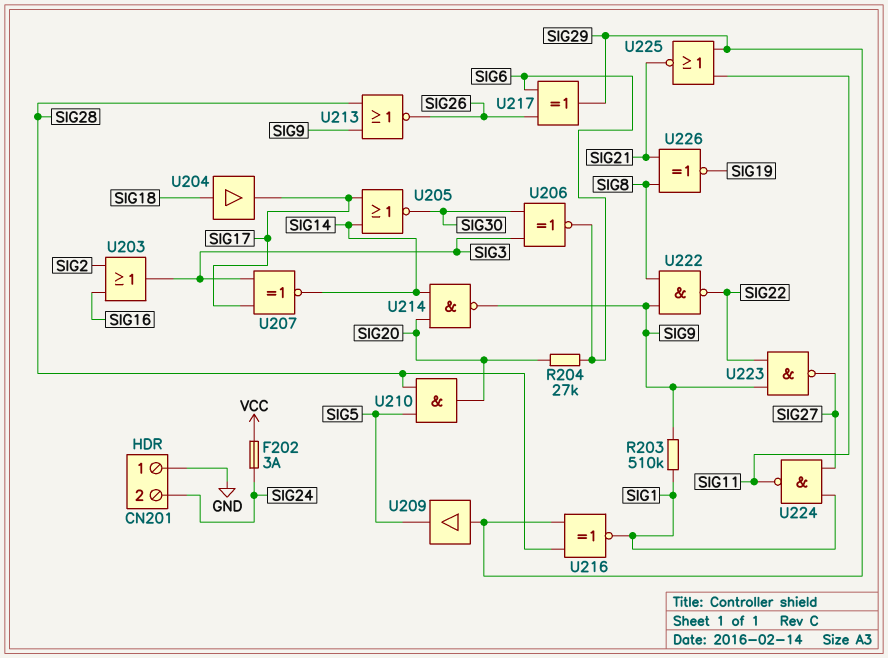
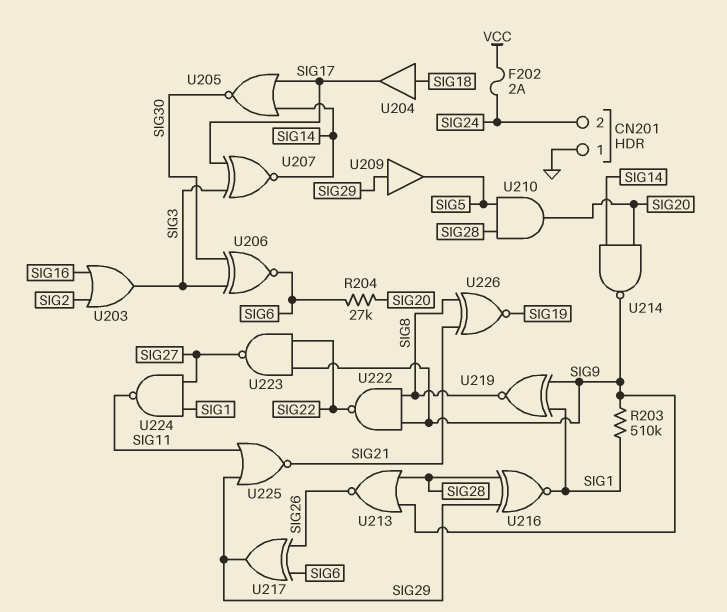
F202: 3A (SIG24, VCC) -> 2A (SIG24, VCC)
U219: none -> XNOR (in SIG1, in SIG9, out SIG8)

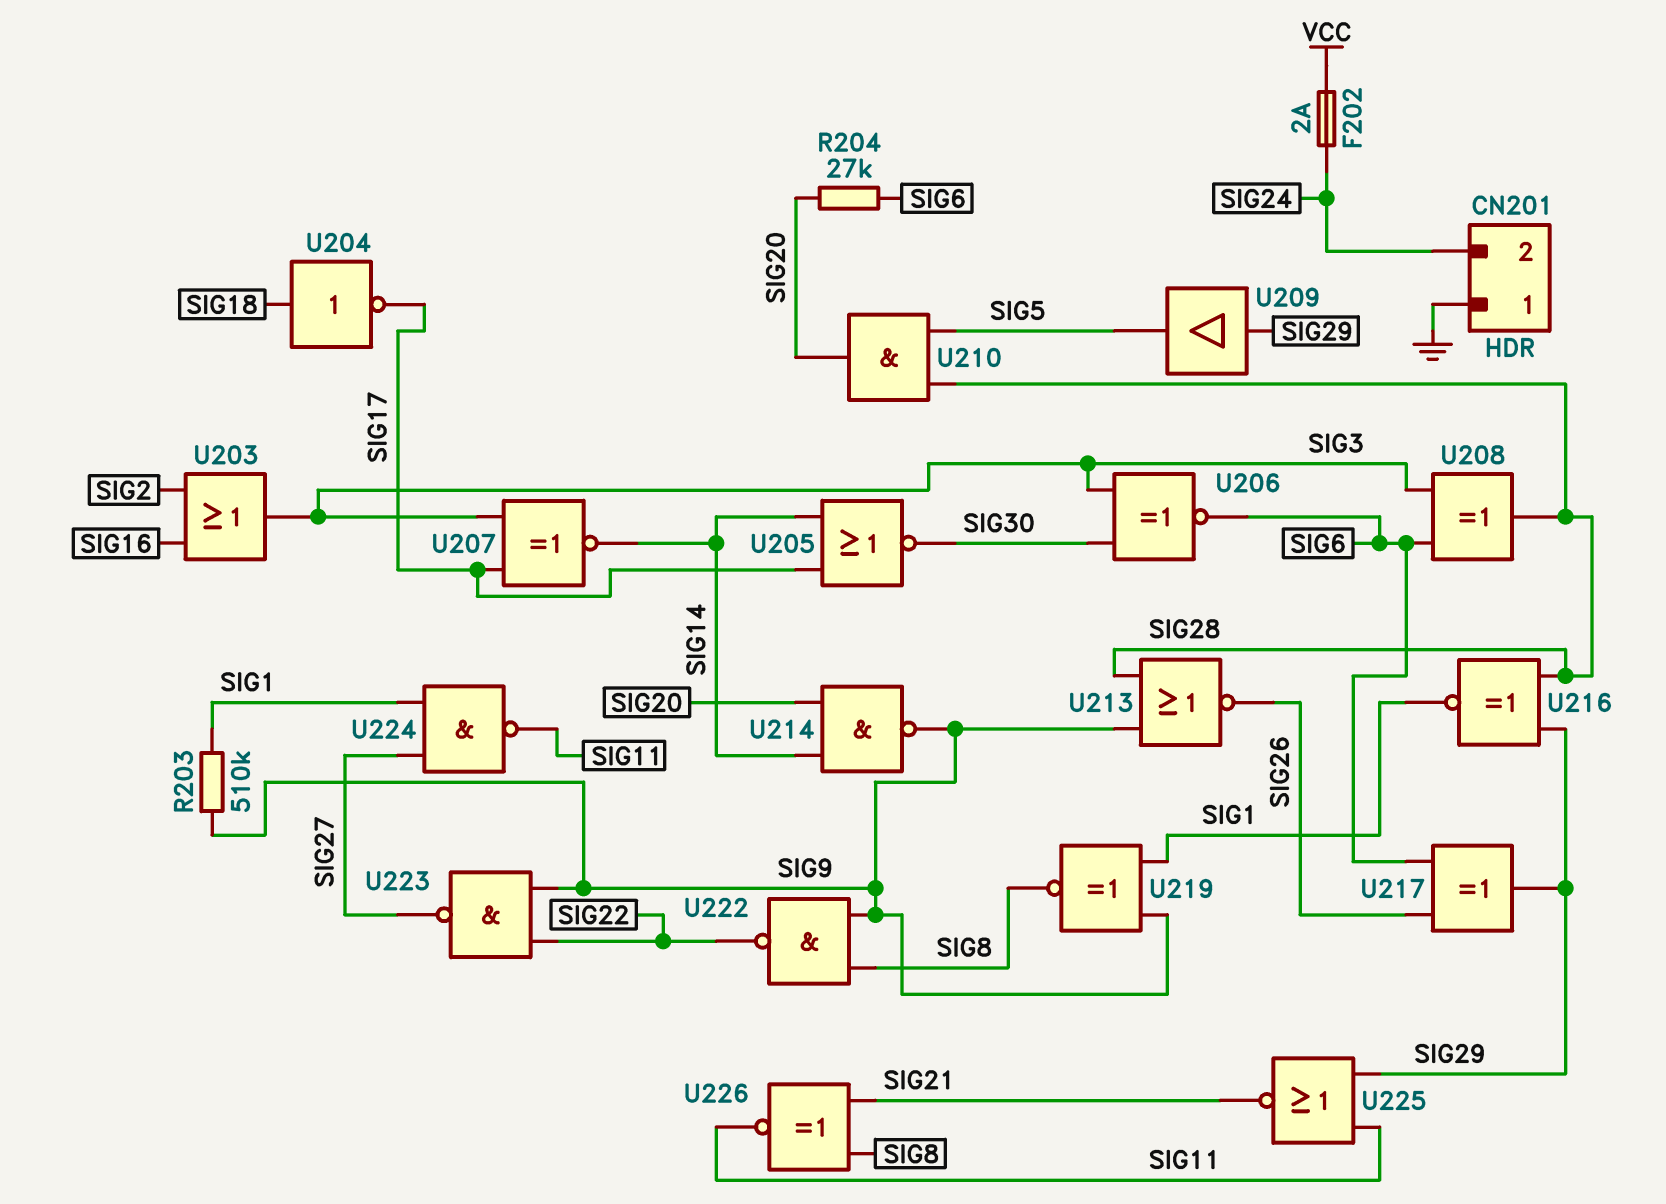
U204: buffer (in SIG18, out SIG17) -> NOT (in SIG18, out SIG17)
U208: none -> XOR (in SIG3, in SIG6, out SIG28)
U226: XNOR (in SIG8, in SIG21, out SIG19) -> XNOR (in SIG8, in SIG21, out SIG11)

